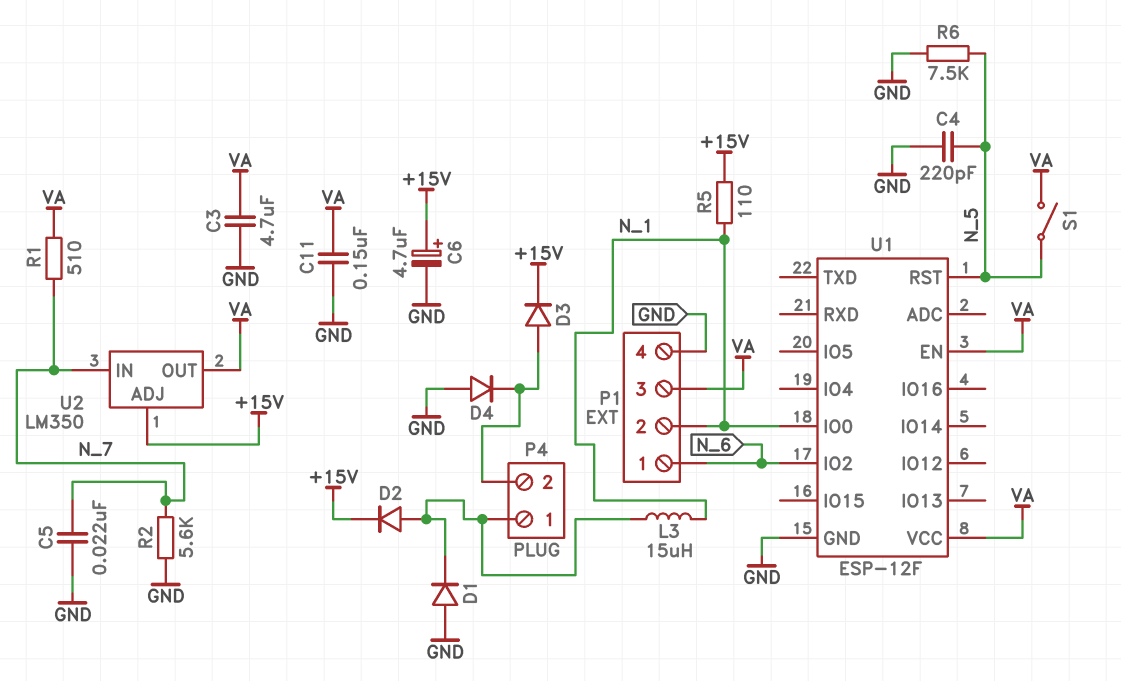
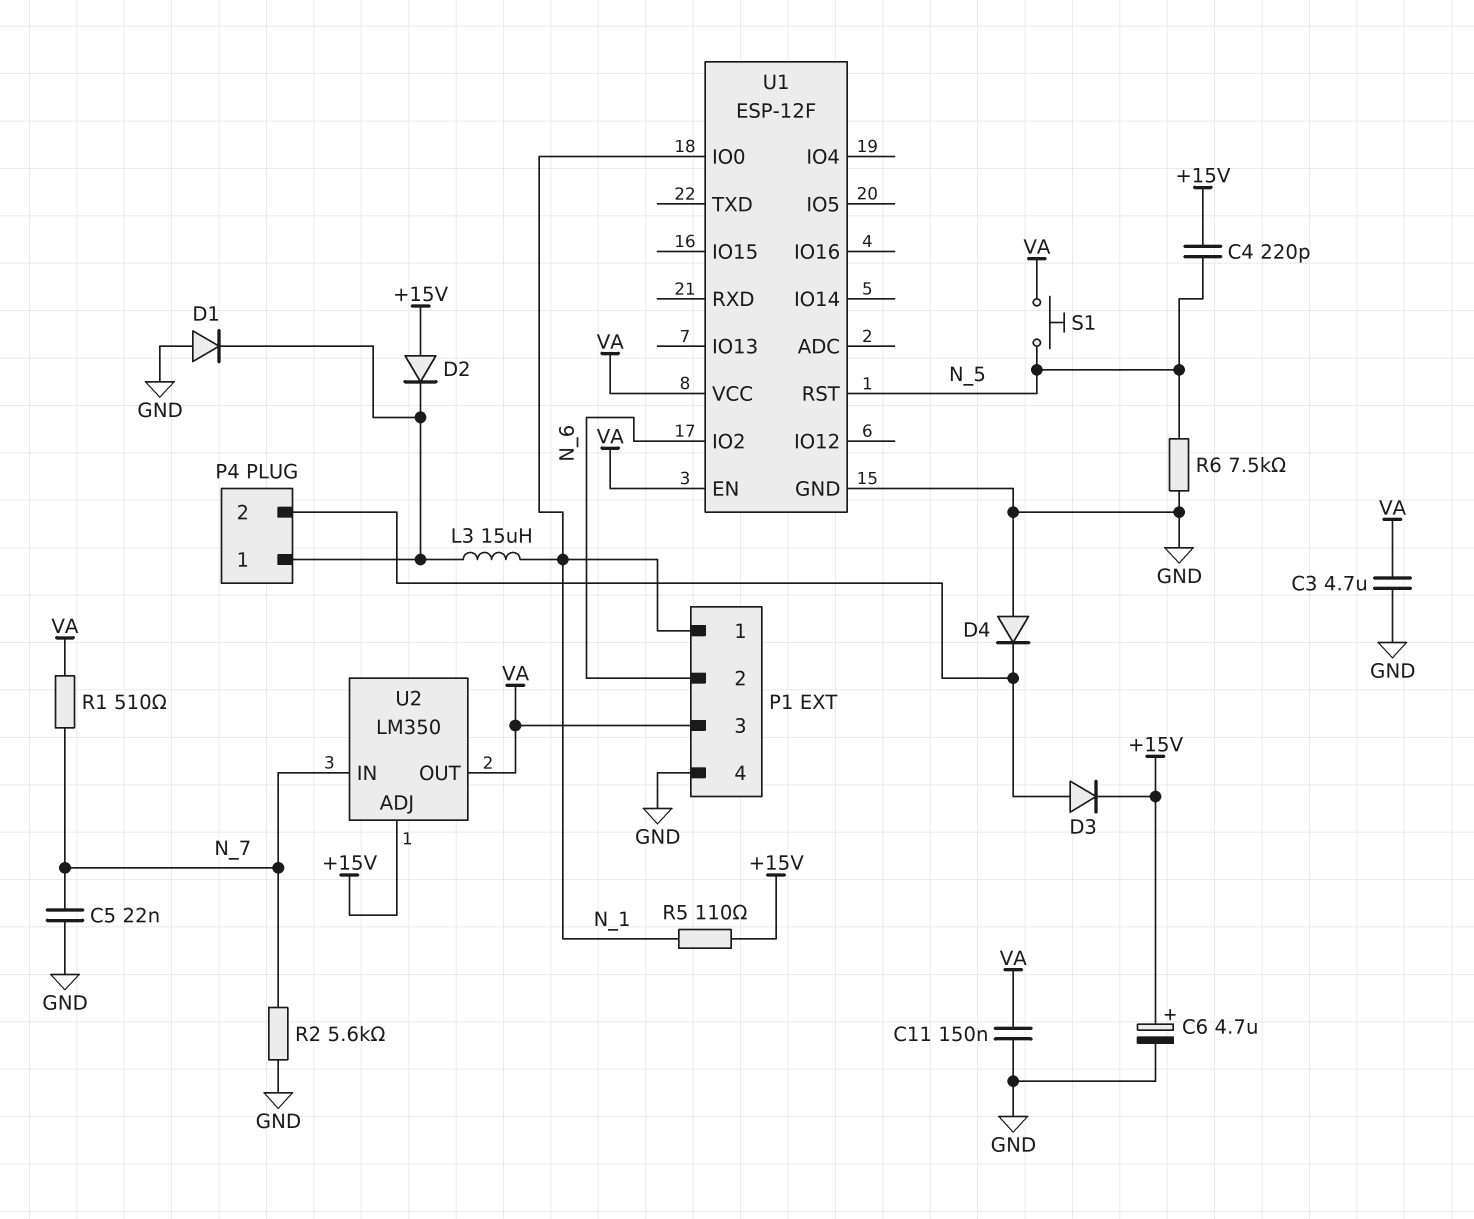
C4: 220pF (GND, N_5) -> 220pF (+15V, N_5)
D2: diode (A P4/1, K +15V) -> diode (A +15V, K P4/1)
P1 pin 1: N_6 -> N_1
P1 pin 2: N_1 -> N_6
S1: switch (N_5, VA) -> button (N_5, VA)

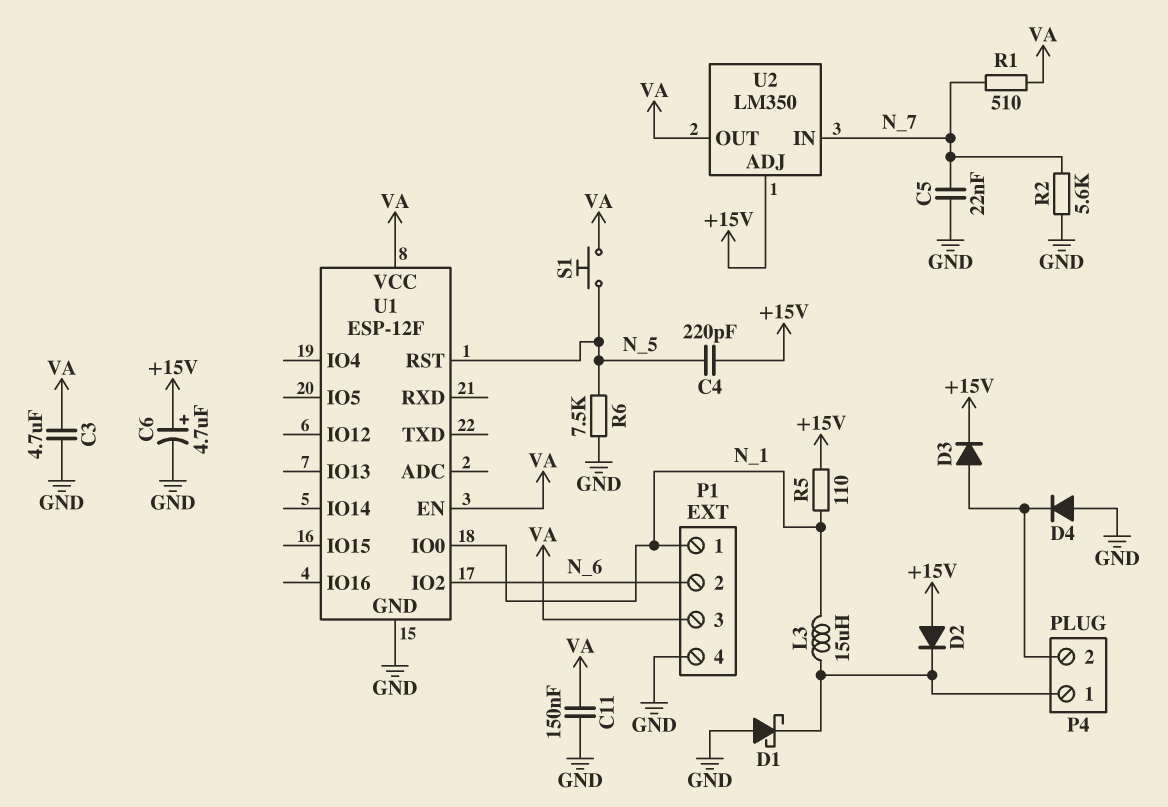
D1: diode (A GND, K P4/1) -> schottky (A GND, K P4/1)

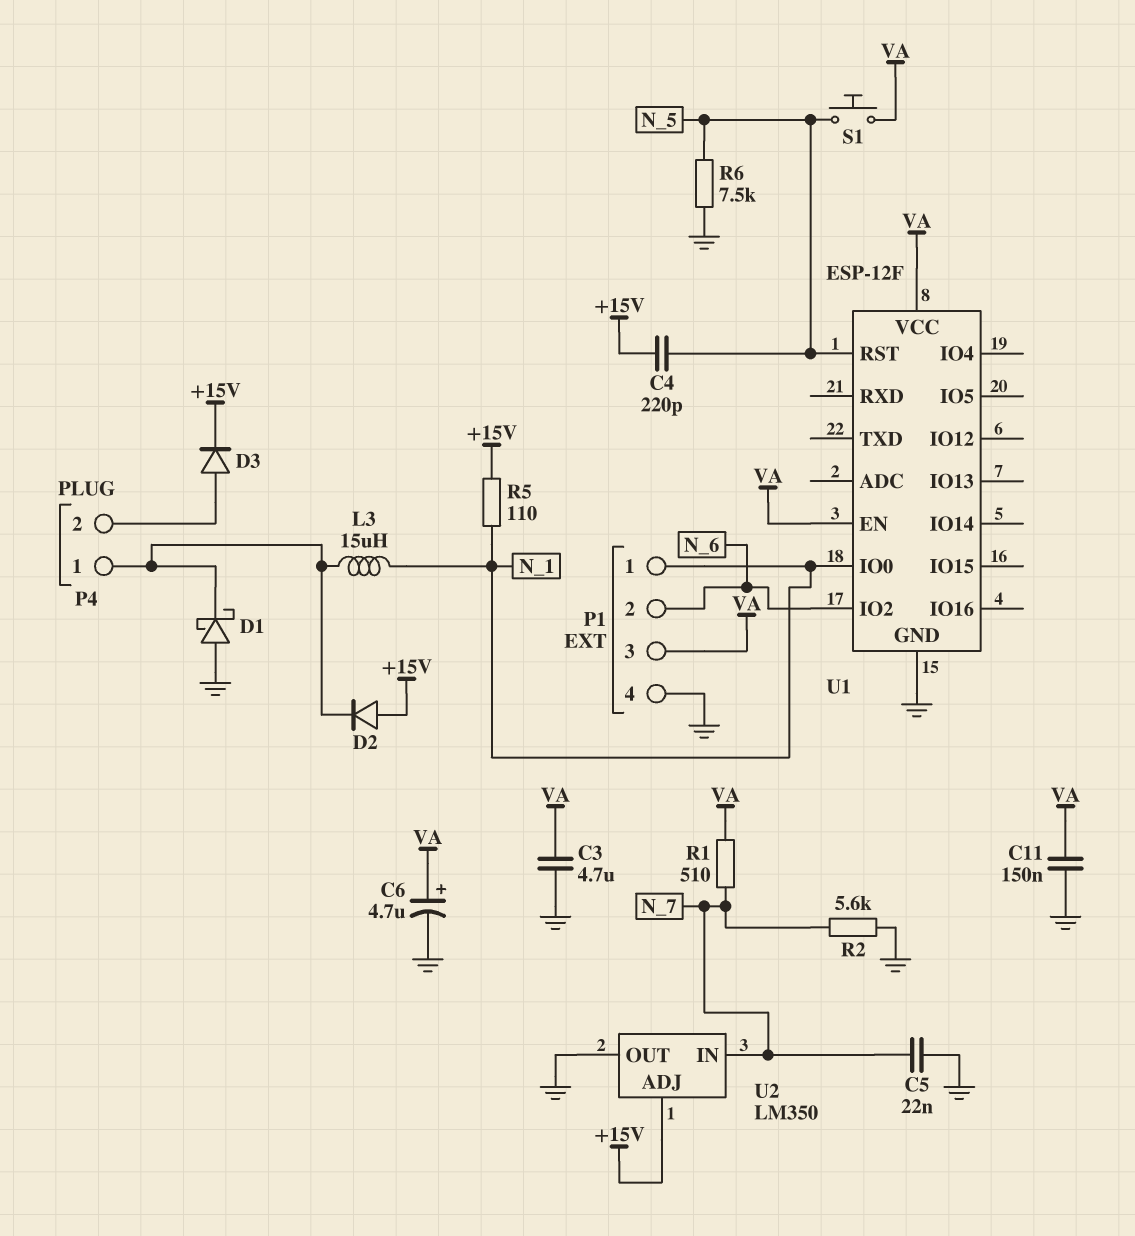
C6: 4.7uF (plus +15V, minus GND) -> 4.7uF (plus VA, minus GND)
D4: diode (A GND, K P4/2) -> none
U2 pin OUT: VA -> GND

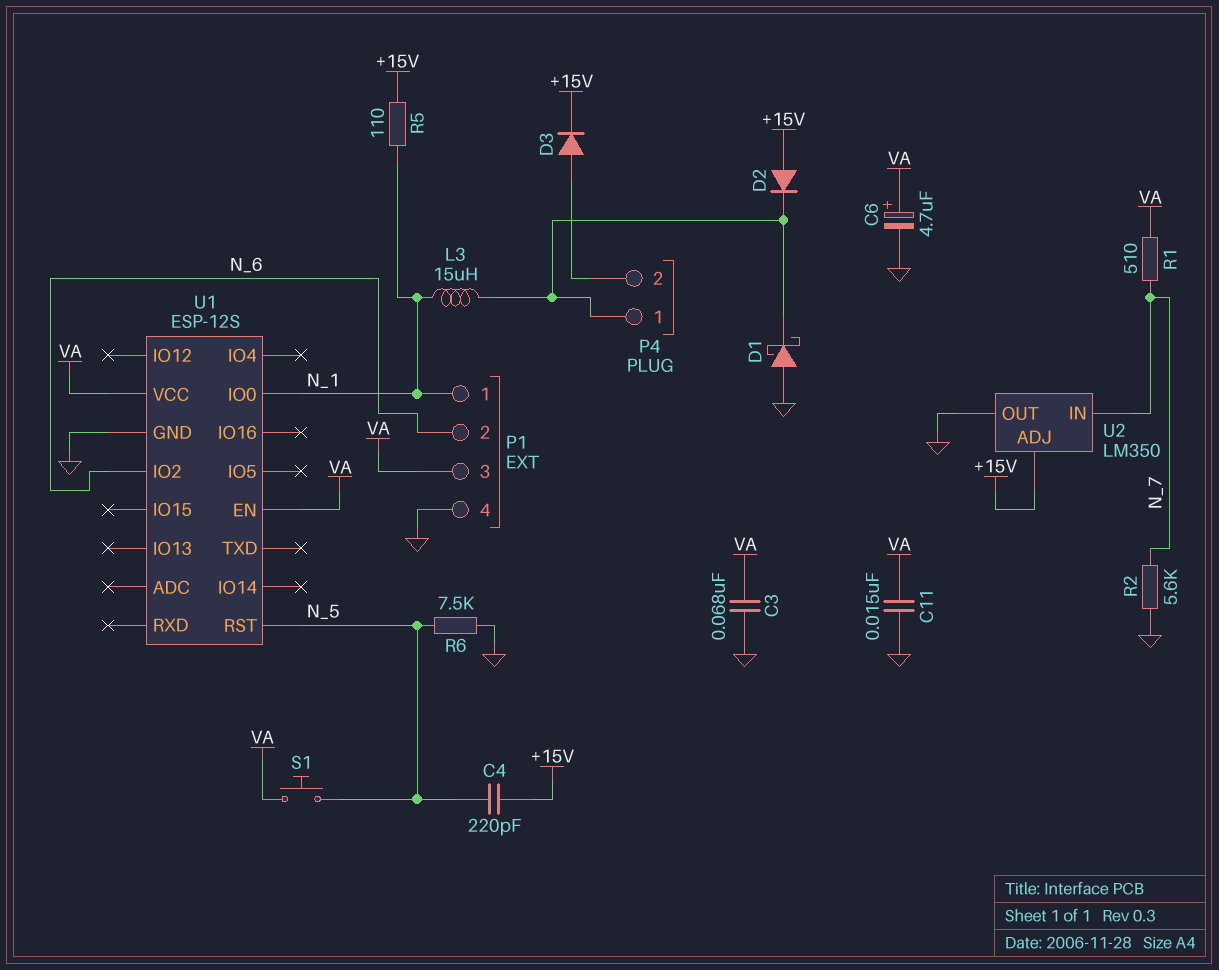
C3: 4.7uF (GND, VA) -> 68nF (GND, VA)
C5: 22nF (GND, N_7) -> none
C11: 150nF (GND, VA) -> 15nF (GND, VA)
U1: ESP-12F -> ESP-12S

